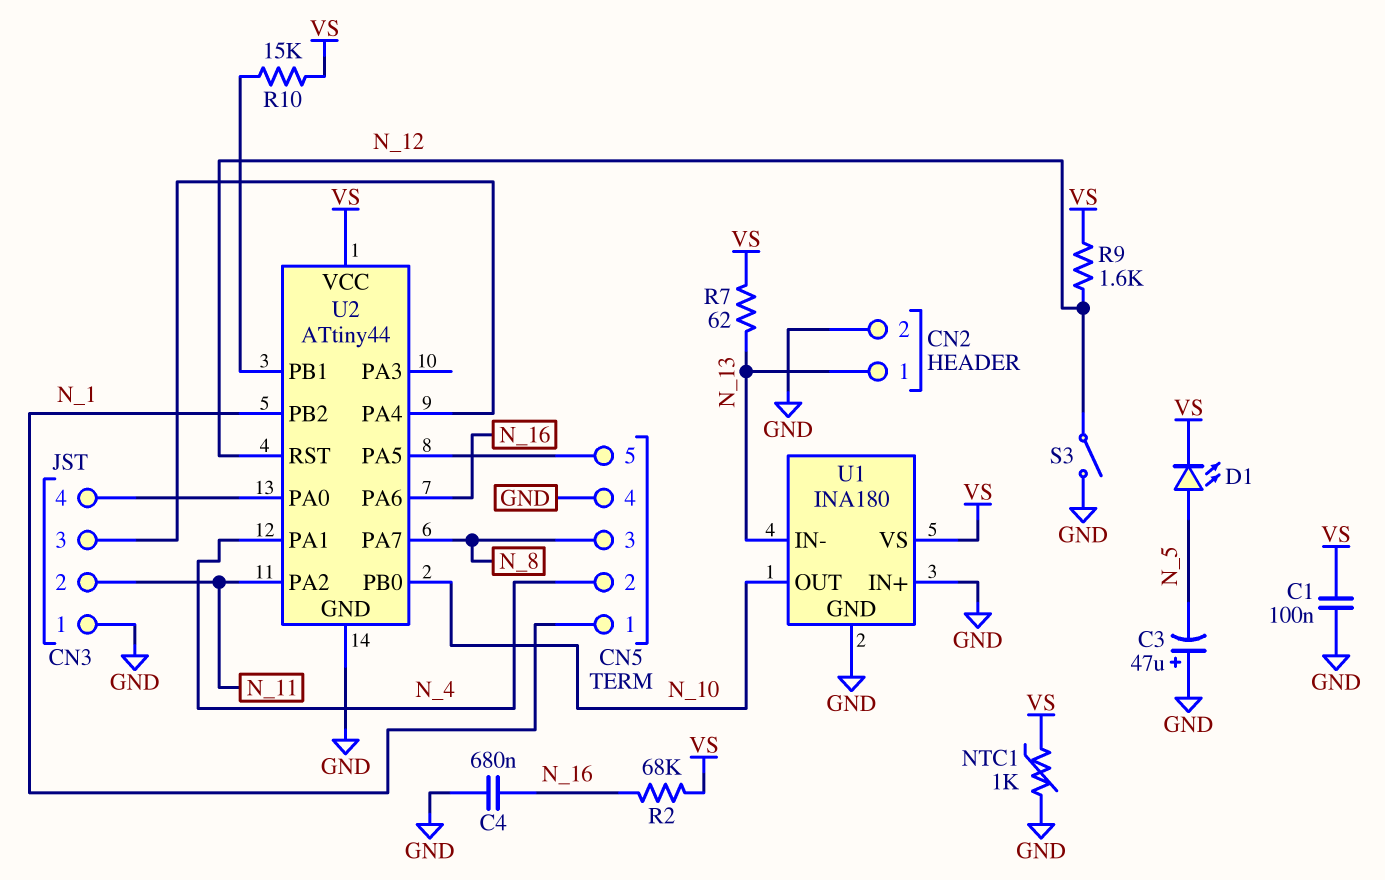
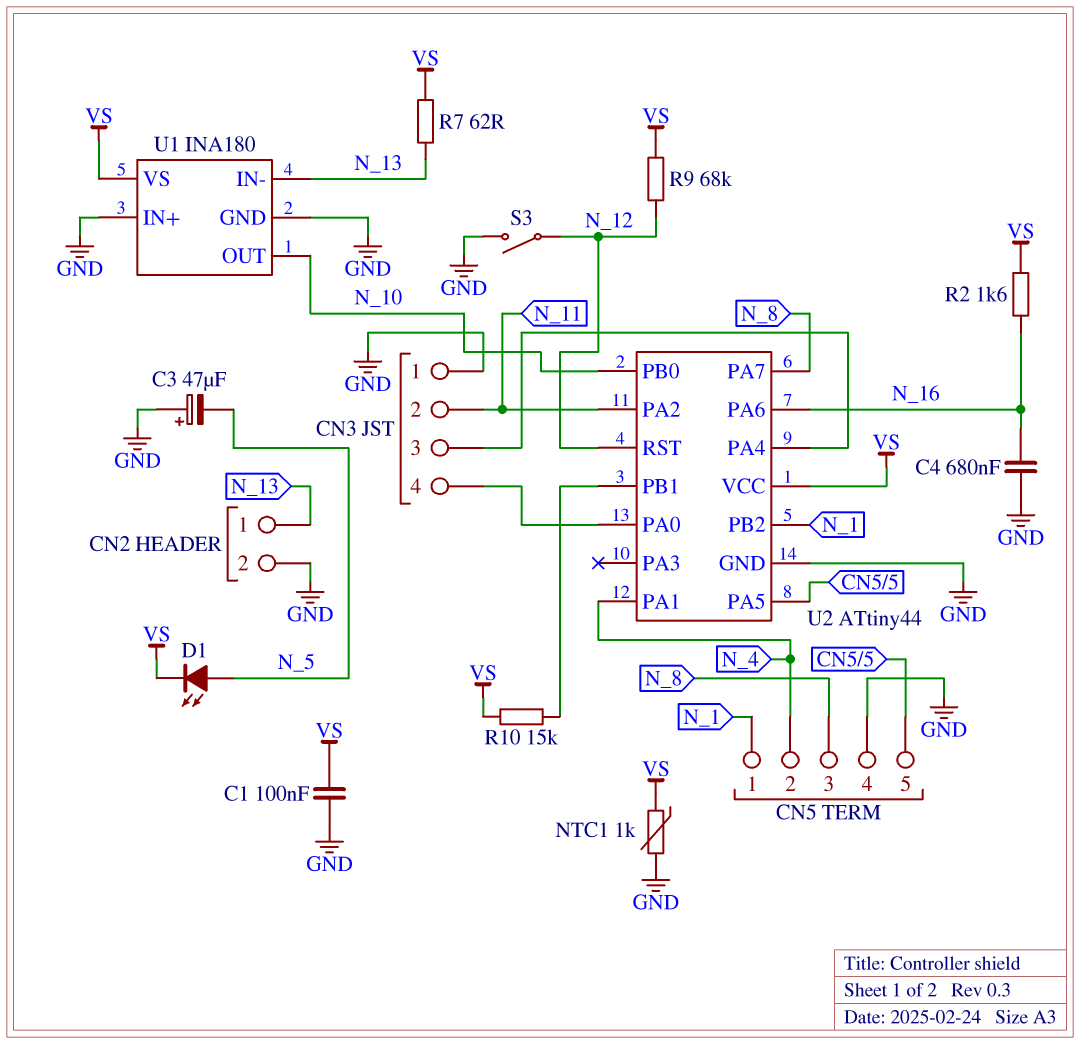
R2: 68k (N_16, VS) -> 1.6k (N_16, VS)
R9: 1.6k (N_12, VS) -> 68k (N_12, VS)

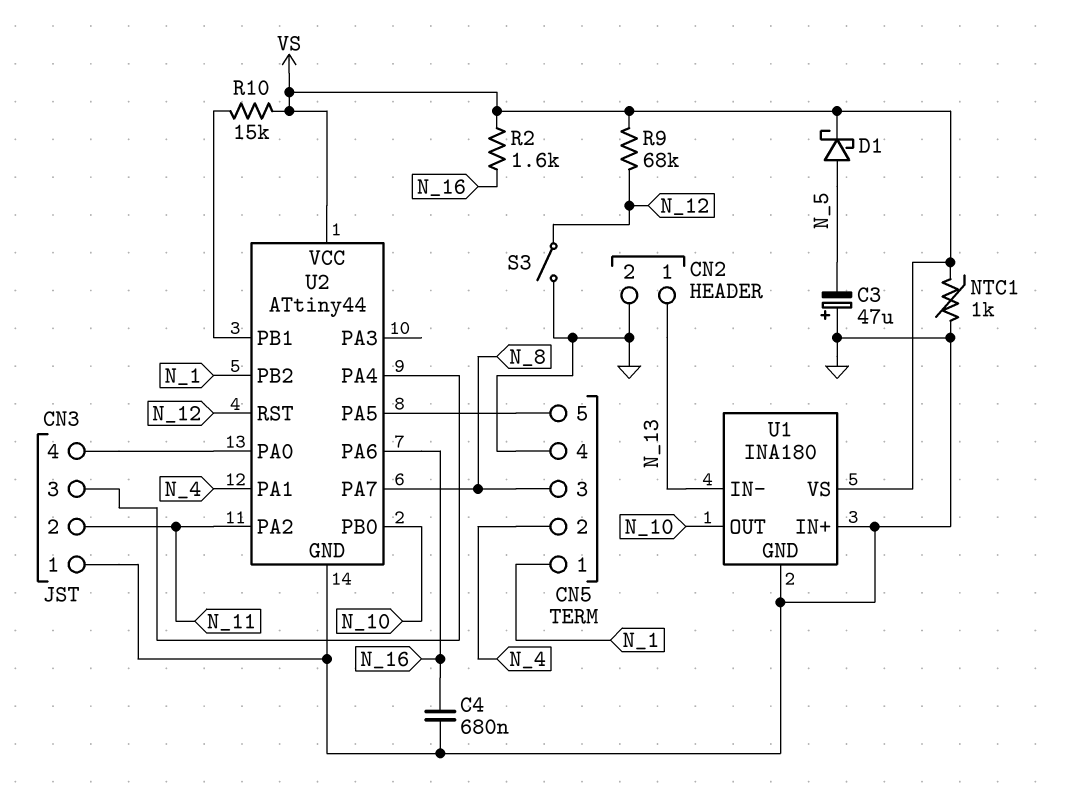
C1: 100nF (GND, VS) -> none
D1: LED (A N_5, K VS) -> schottky (A N_5, K VS)
R7: 62 (N_13, VS) -> none

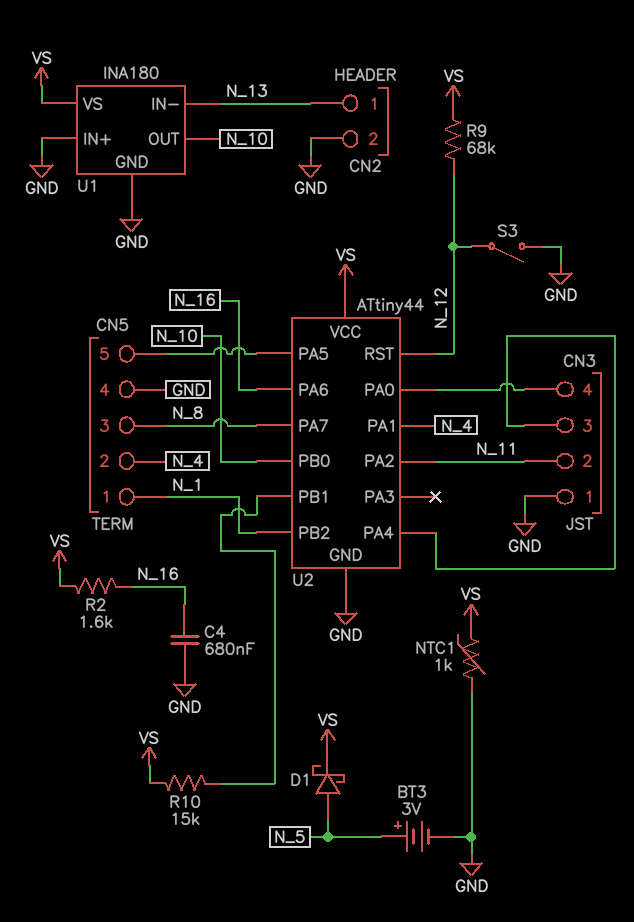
BT3: none -> 3V (plus N_5, minus GND)
C3: 47uF (plus GND, minus N_5) -> none

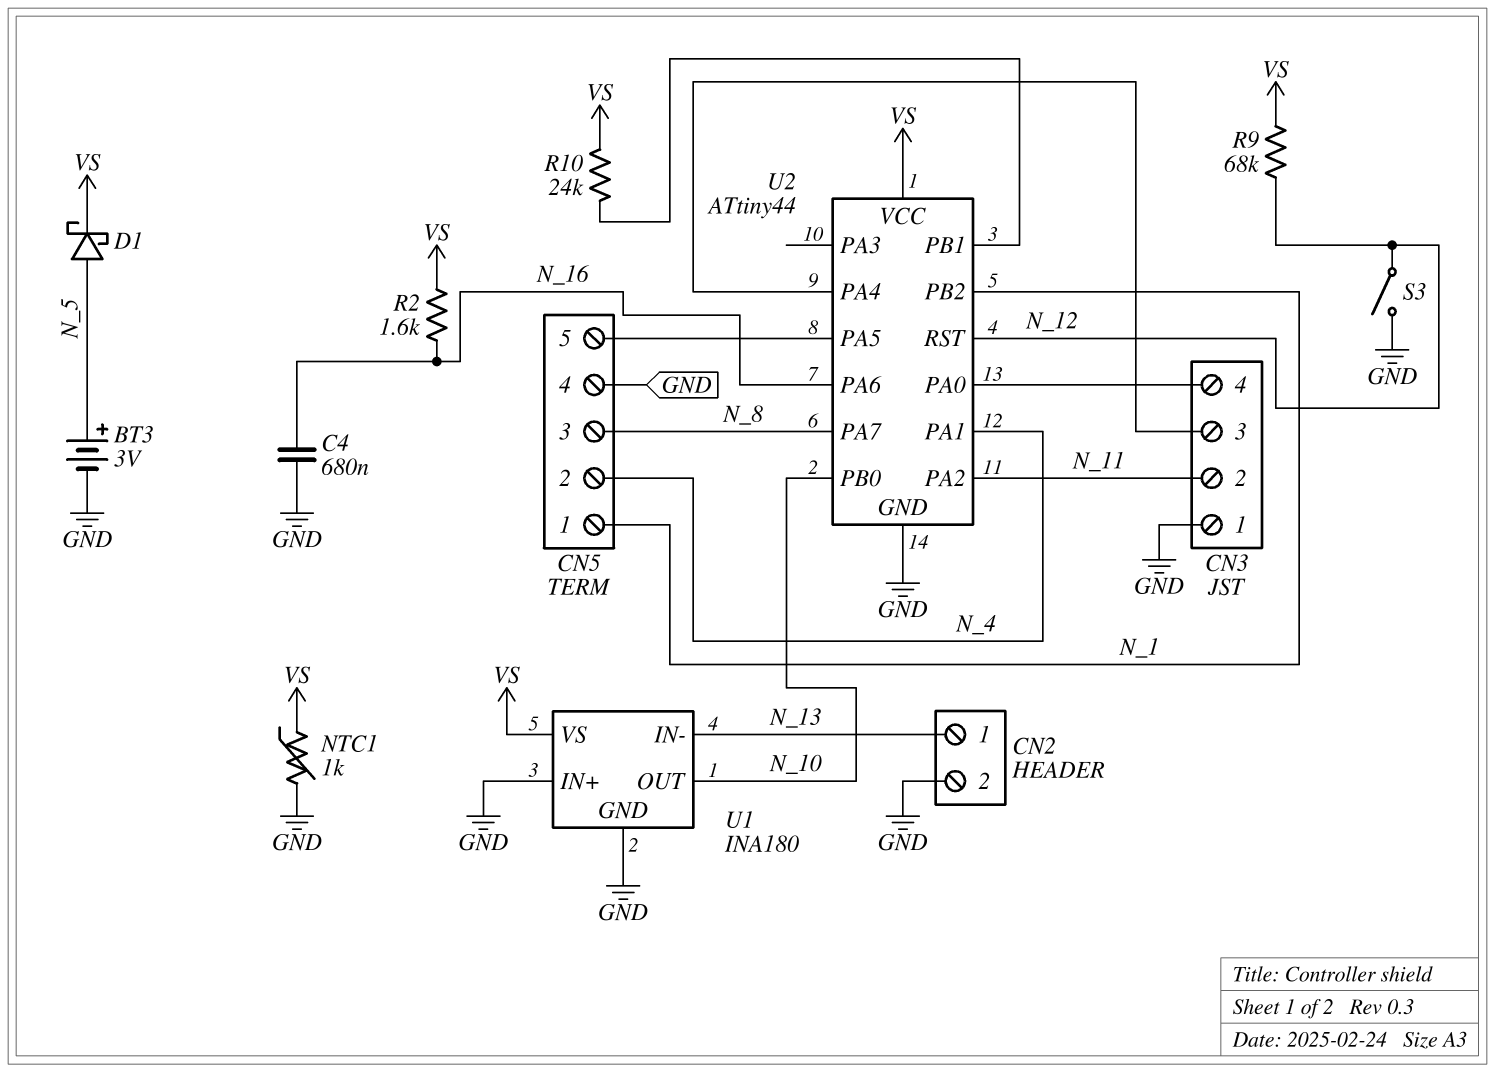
R10: 15k (U2/PB1, VS) -> 24k (U2/PB1, VS)

